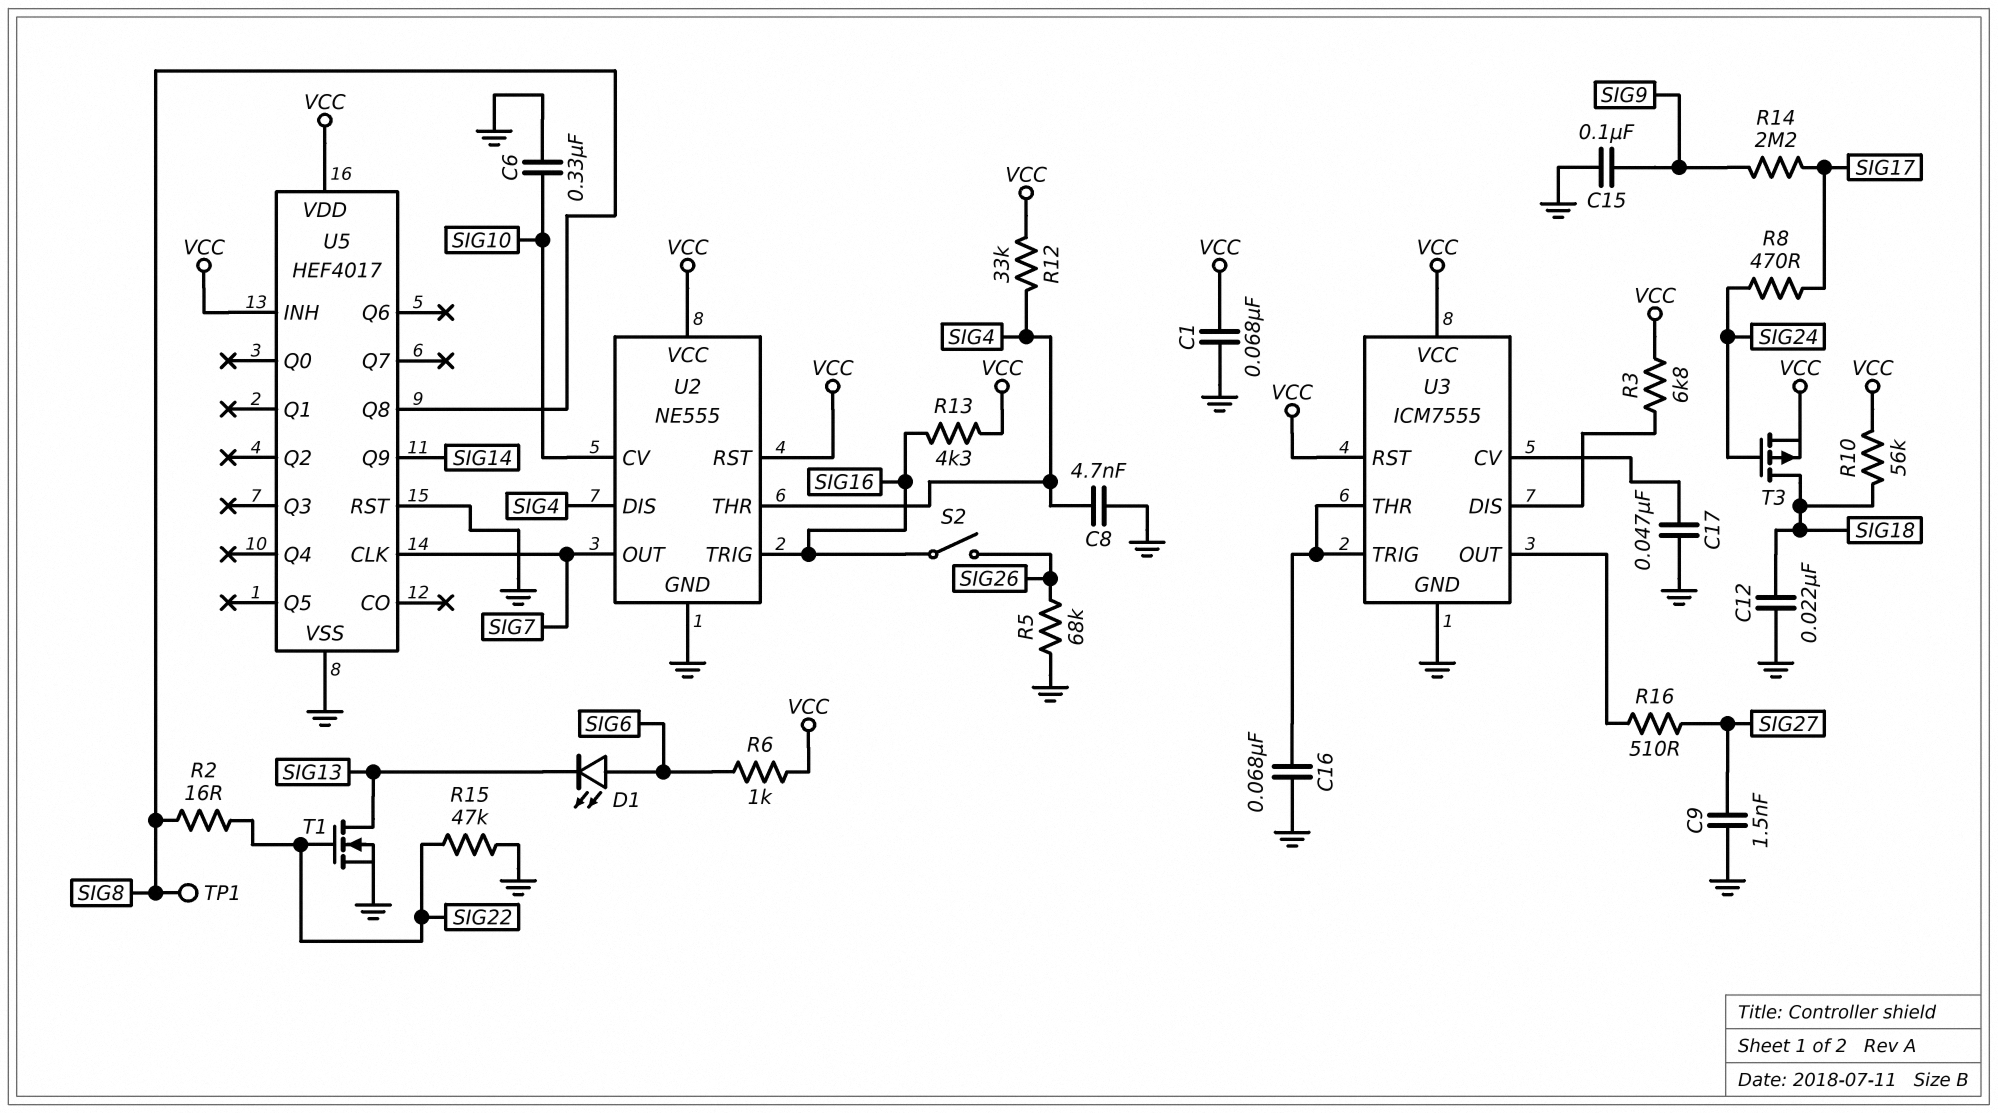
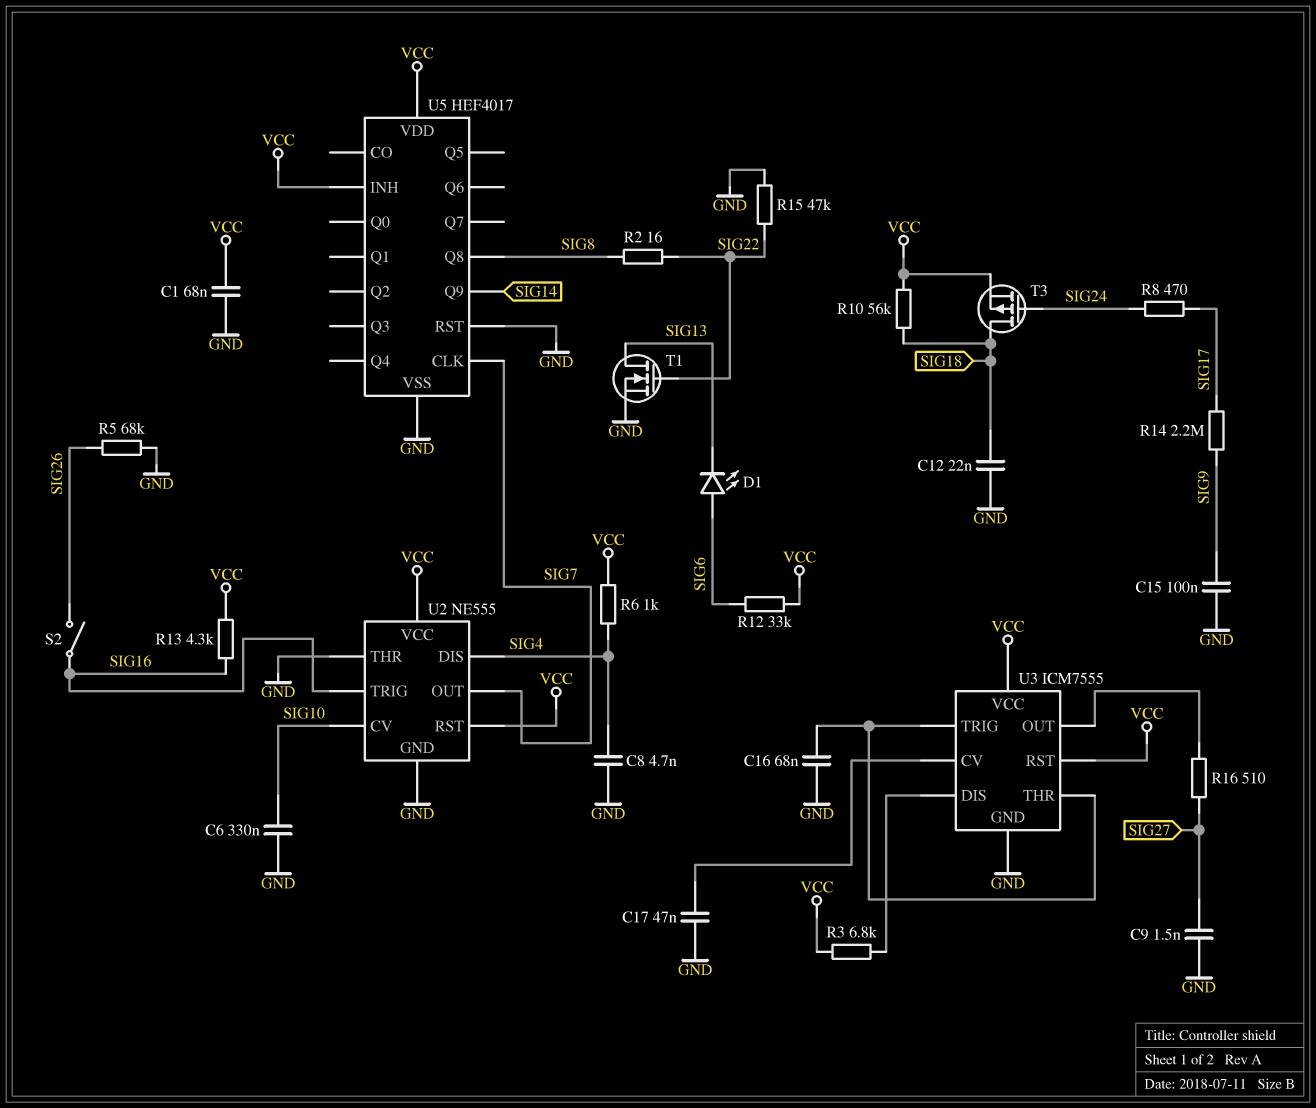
R6: 1k (SIG6, VCC) -> 1k (SIG4, VCC)
R12: 33k (SIG4, VCC) -> 33k (SIG6, VCC)
TP1: test point (SIG8) -> none
U2 pin THR: SIG4 -> GND

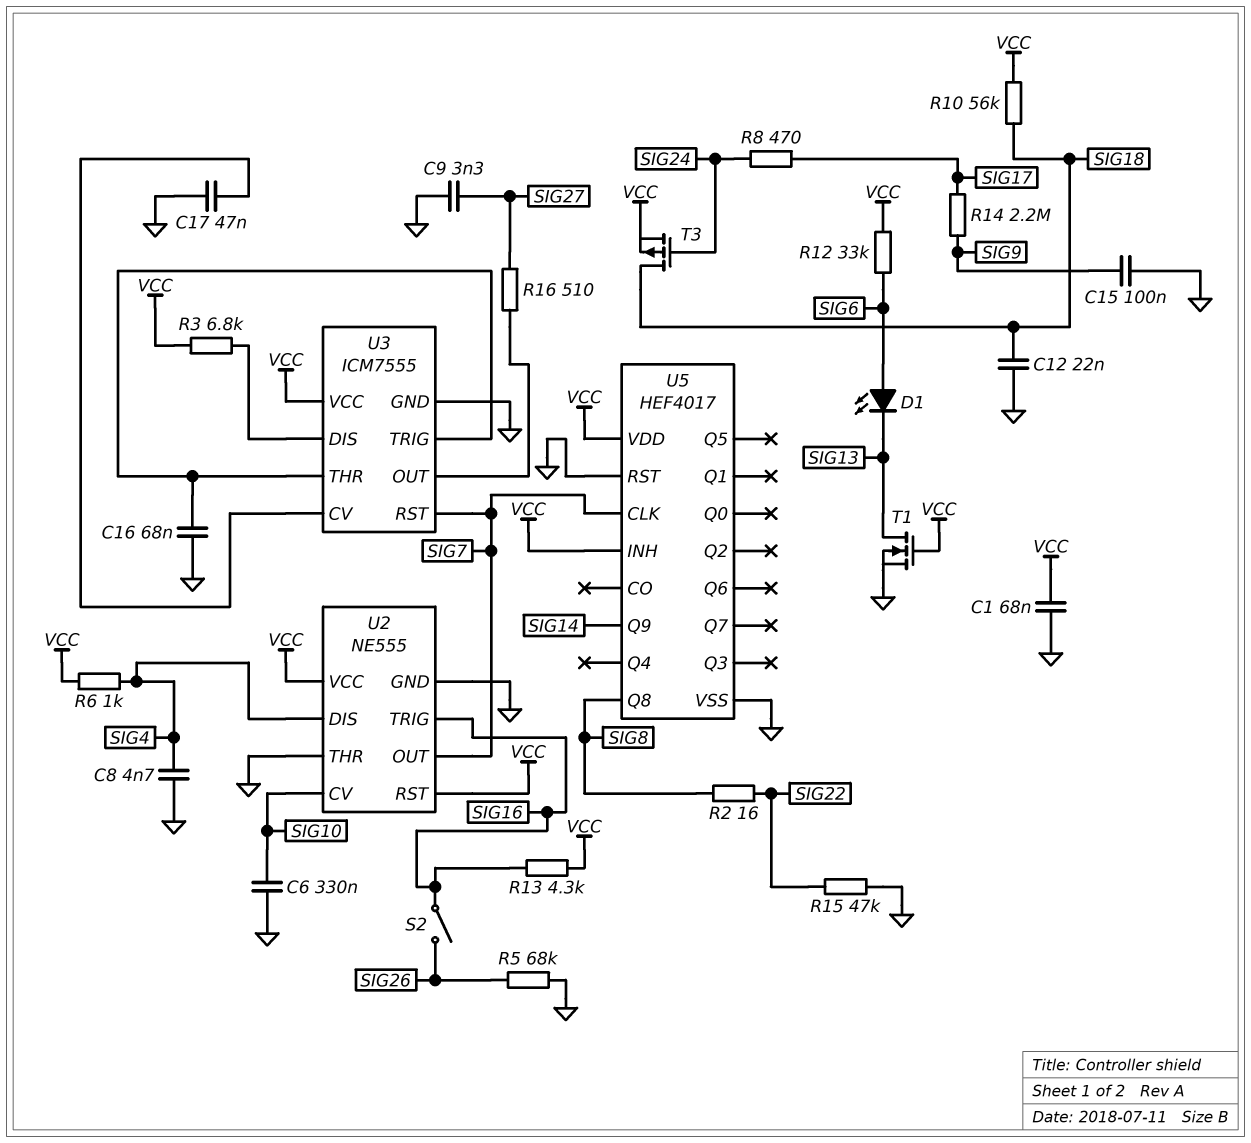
C9: 1.5nF (GND, SIG27) -> 3.3nF (GND, SIG27)
T1: NMOS (G SIG22, D SIG13, S GND) -> NMOS (G VCC, D SIG13, S GND)
U3 pin RST: VCC -> SIG7

